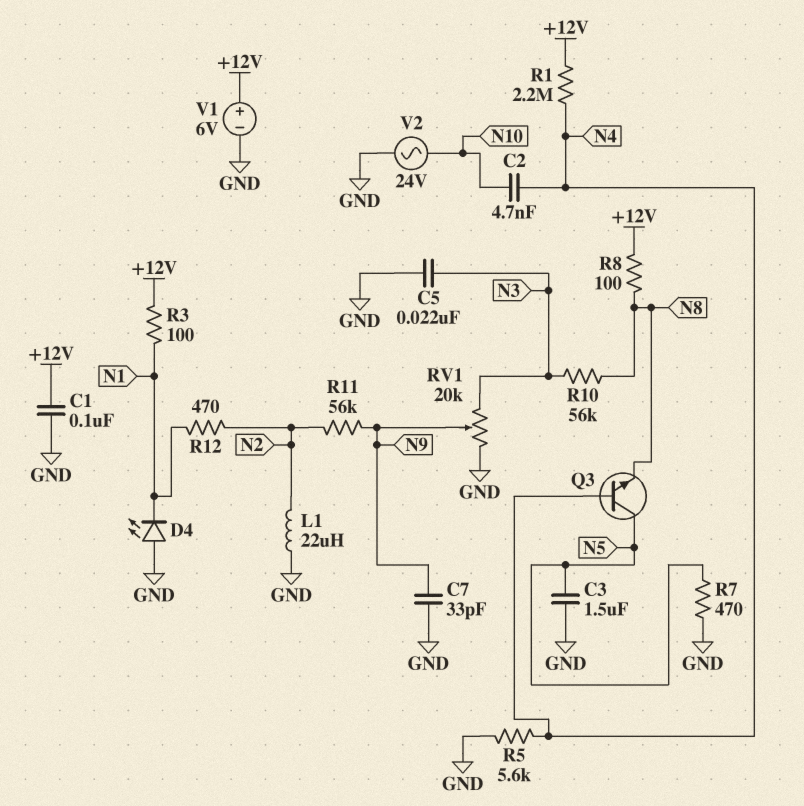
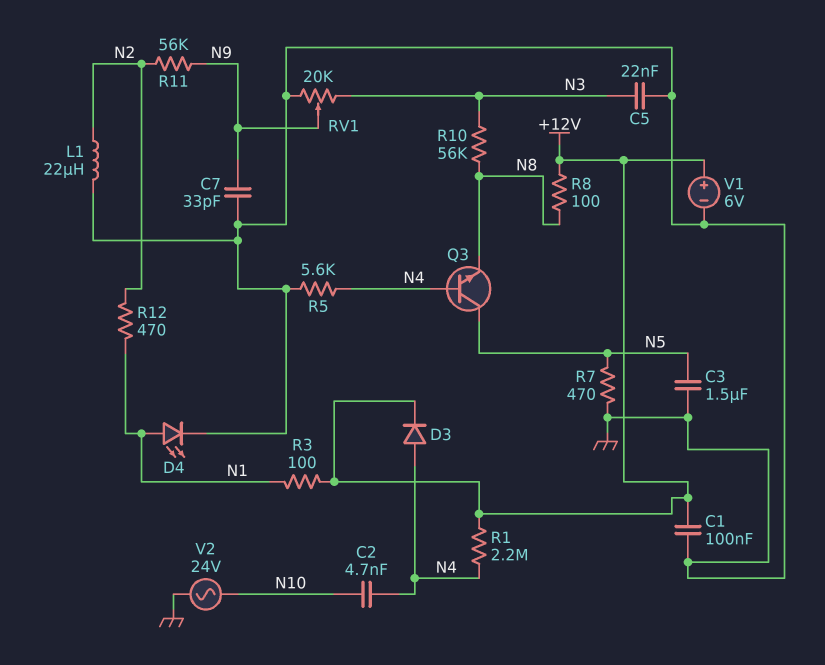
D3: none -> diode (A N4, K +12V)
D4: LED (A GND, K N1) -> LED (A N1, K GND)

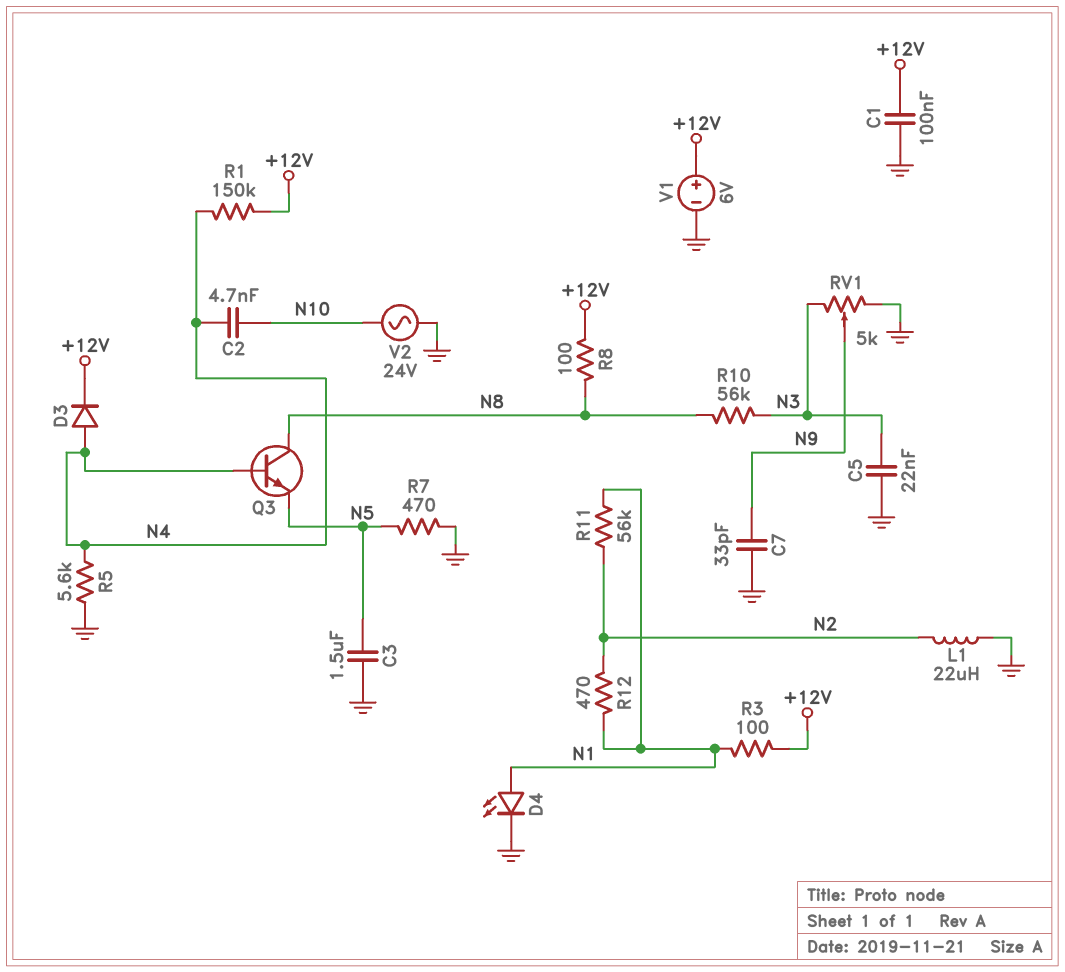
Q3: NPN (B N4, C N5, E N8) -> NPN (B N4, C N8, E N5)
R1: 2.2M (+12V, N4) -> 150k (+12V, N4)
R11: 56k (N2, N9) -> 56k (N1, N2)
RV1: 20k (GND, N3, wiper N9) -> 5k (GND, N3, wiper N9)

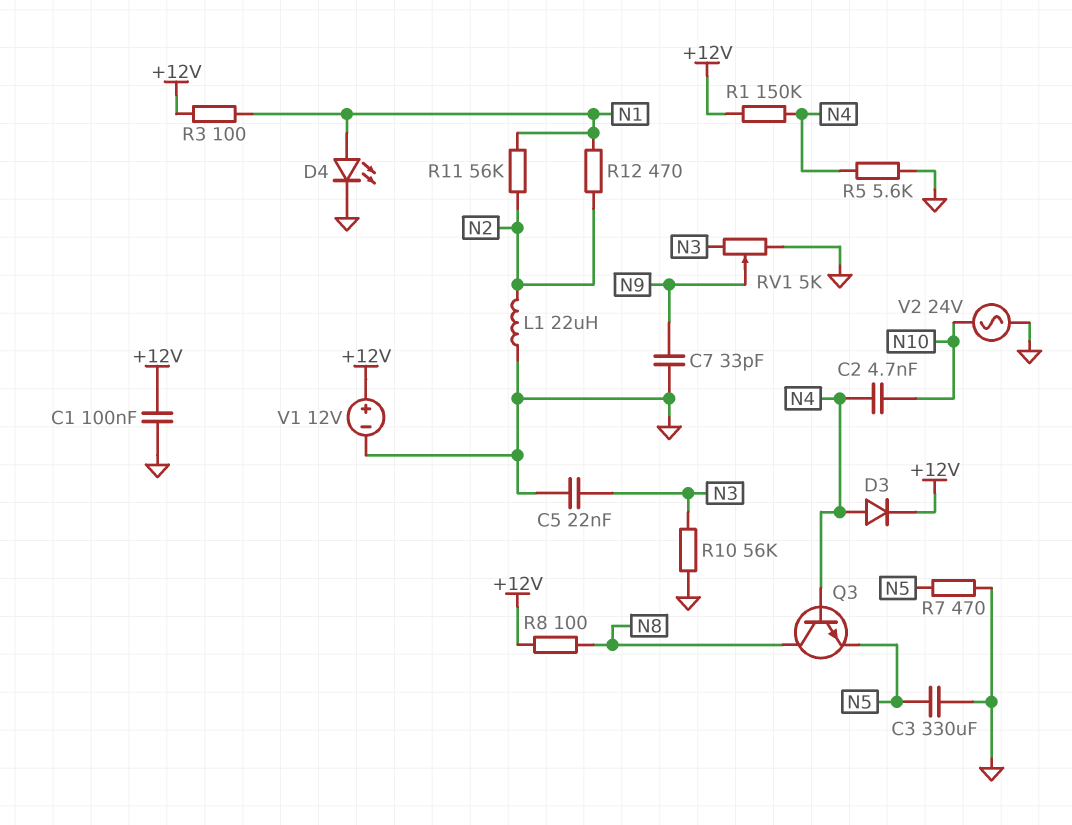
C3: 1.5uF (GND, N5) -> 330uF (GND, N5)
R10: 56k (N3, N8) -> 56k (GND, N3)
V1: 6V (plus +12V, minus GND) -> 12V (plus +12V, minus GND)

